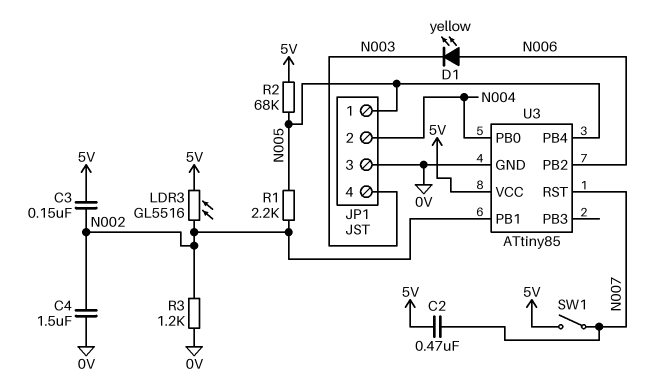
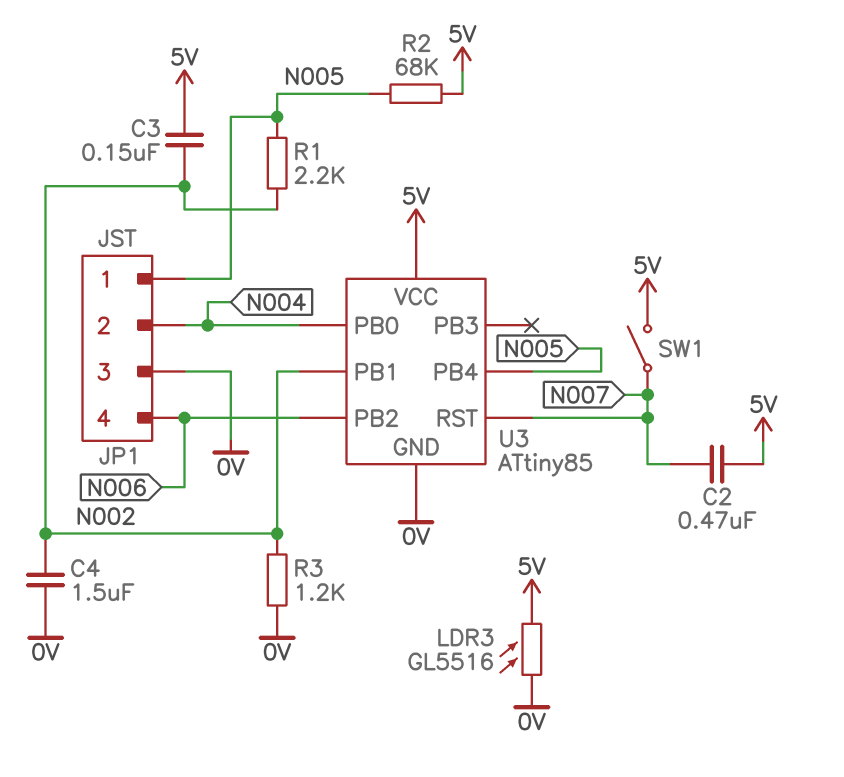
D1: LED yellow (A N006, K N003) -> none
JP1 pin 4: N003 -> N006
LDR3: GL5516 (5V, N002) -> GL5516 (0V, 5V)

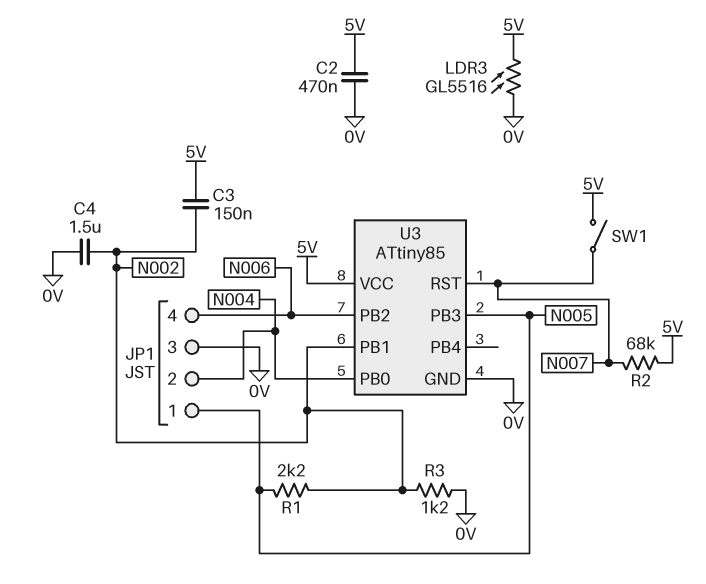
C2: 470nF (5V, N007) -> 470nF (0V, 5V)
R2: 68k (5V, N005) -> 68k (5V, N007)
U3 pin PB3: none -> N005
U3 pin PB4: N005 -> none

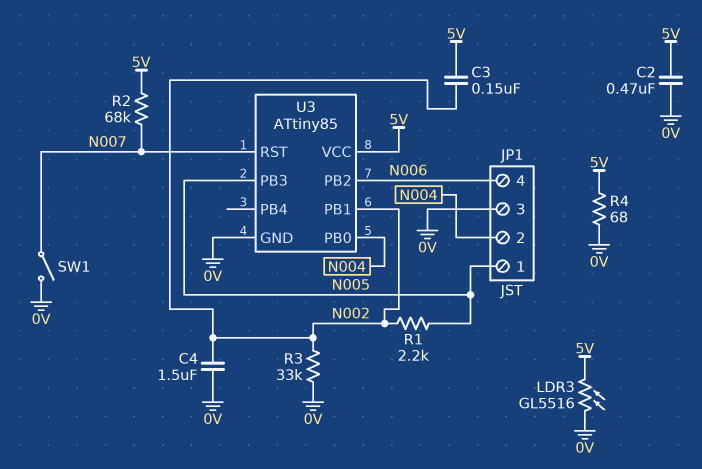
R3: 1.2k (0V, N002) -> 33k (0V, N002)
R4: none -> 68 (0V, 5V)
SW1: switch (5V, N007) -> switch (0V, N007)

